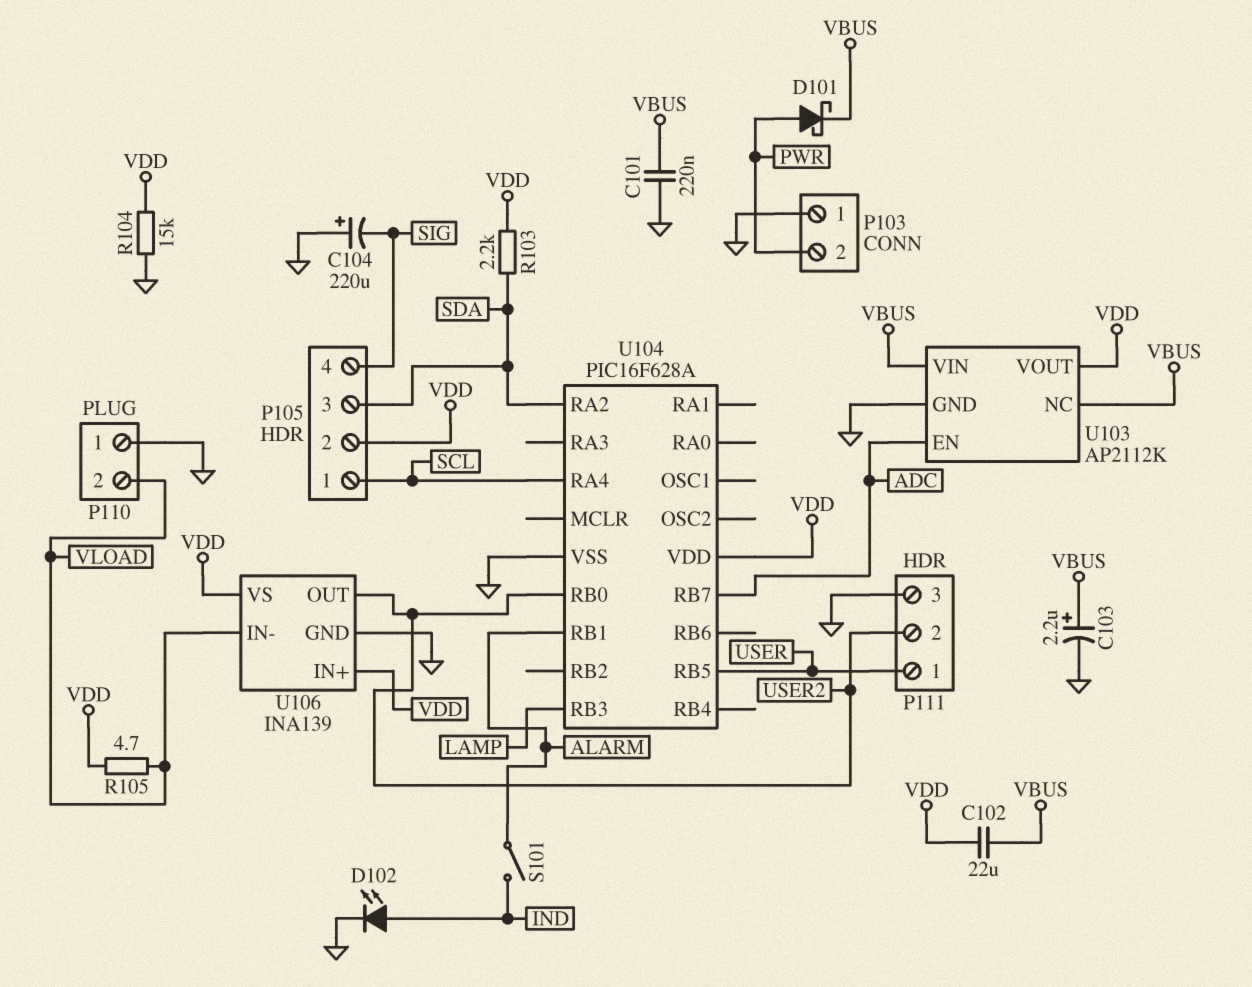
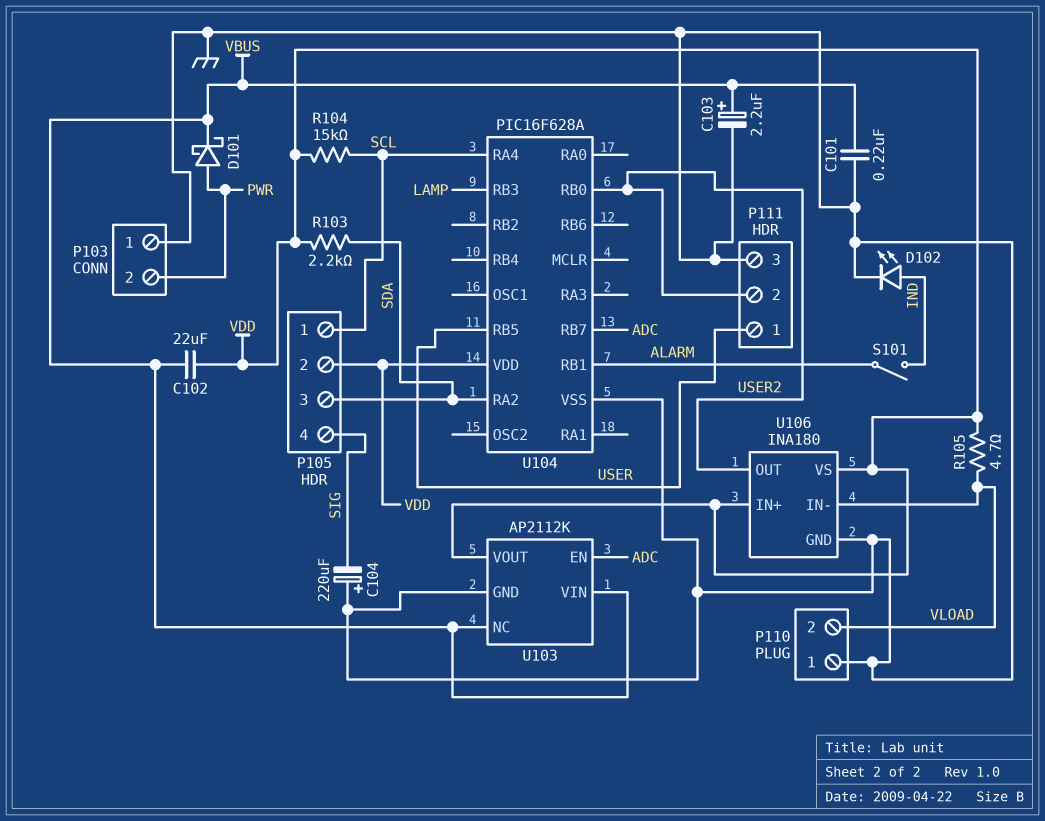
R104: 15k (GND, VDD) -> 15k (SCL, VDD)
U106: INA139 -> INA180

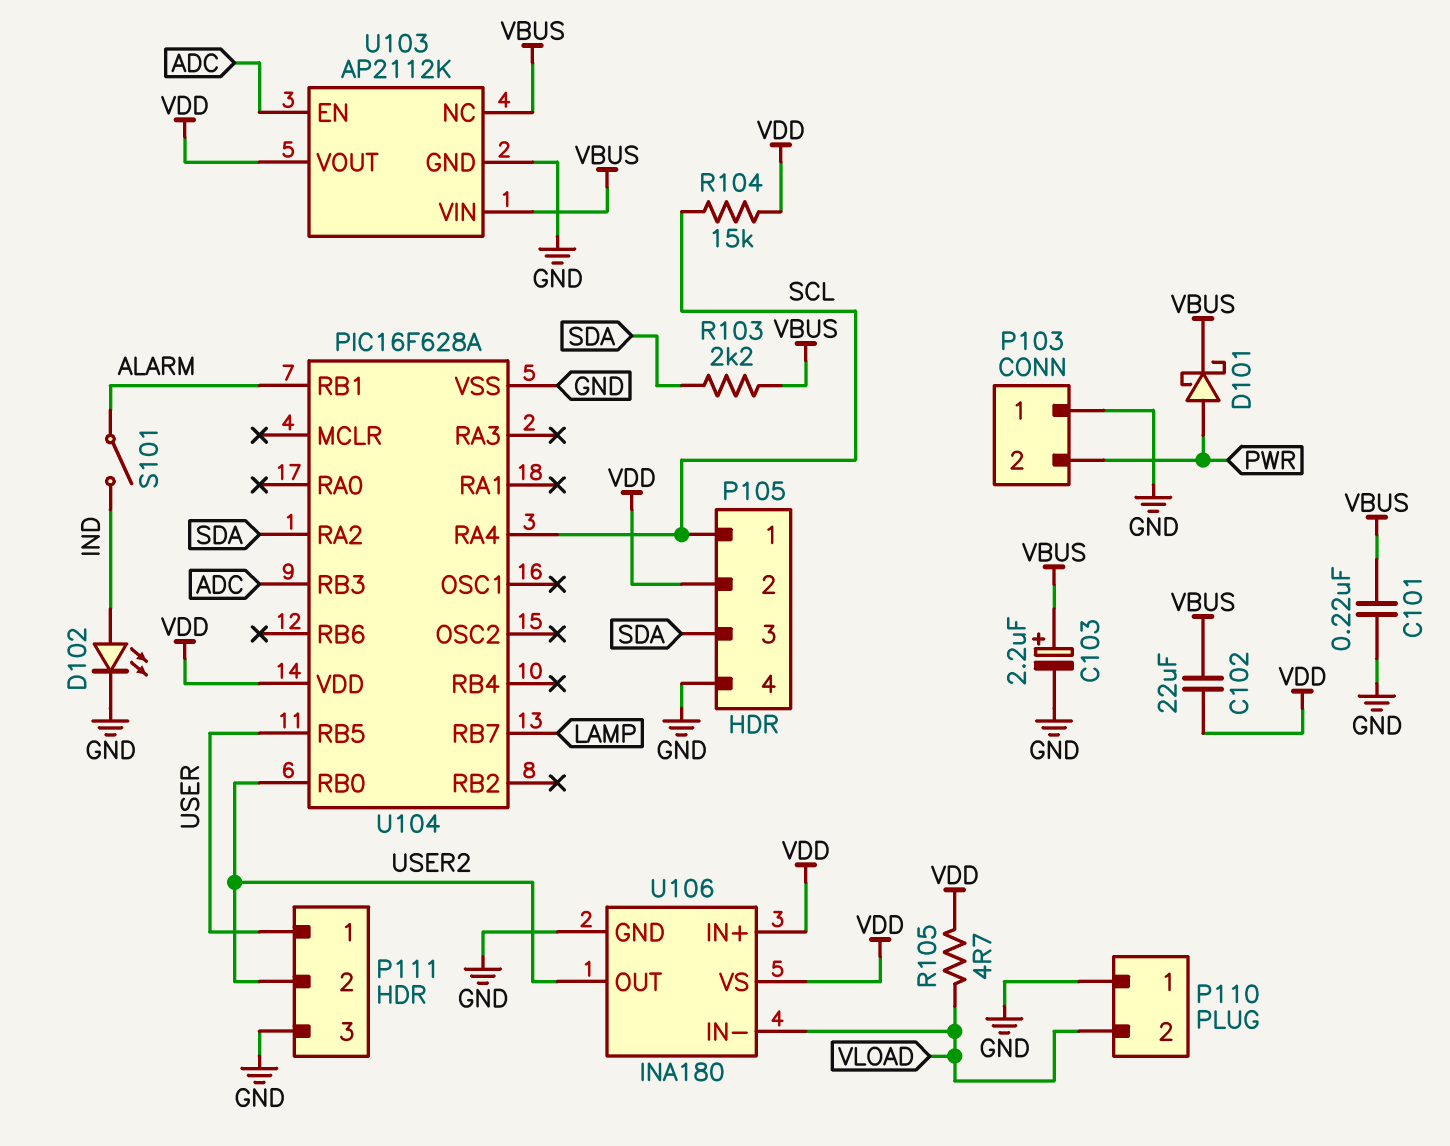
C104: 220uF (plus GND, minus SIG) -> none
P105 pin 4: SIG -> GND
R103: 2.2k (SDA, VDD) -> 2.2k (SDA, VBUS)
U104 pin RB3: LAMP -> ADC
U104 pin RB7: ADC -> LAMP

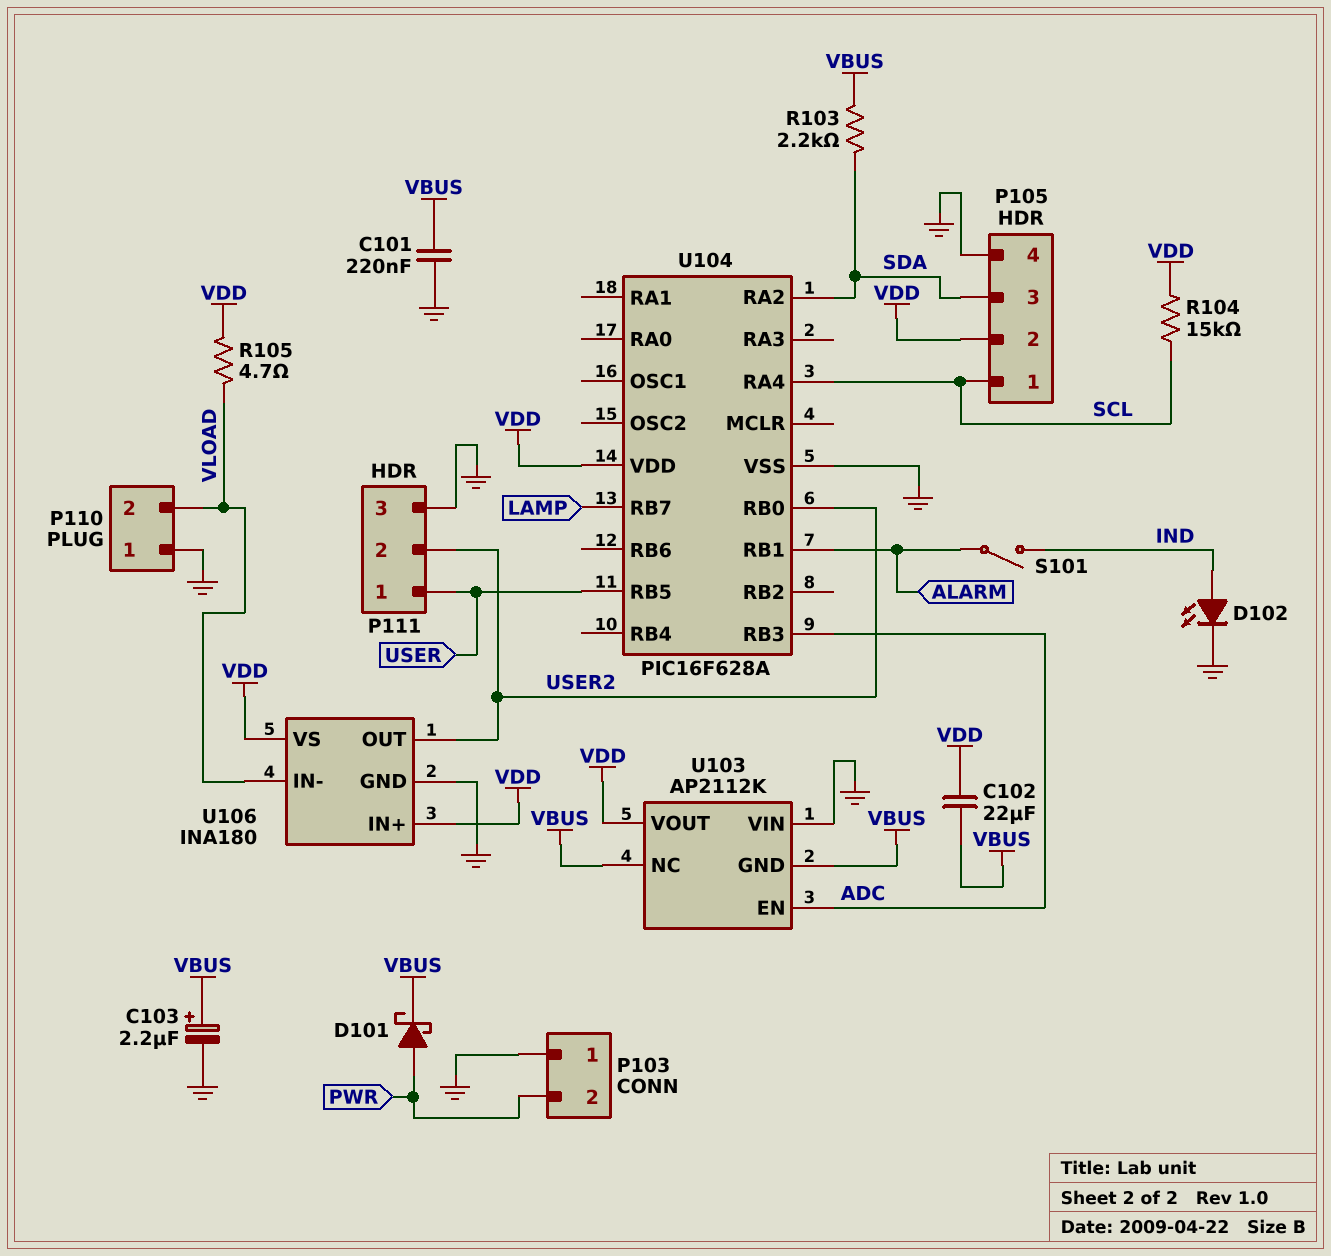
U103 pin GND: GND -> VBUS
U103 pin VIN: VBUS -> GND

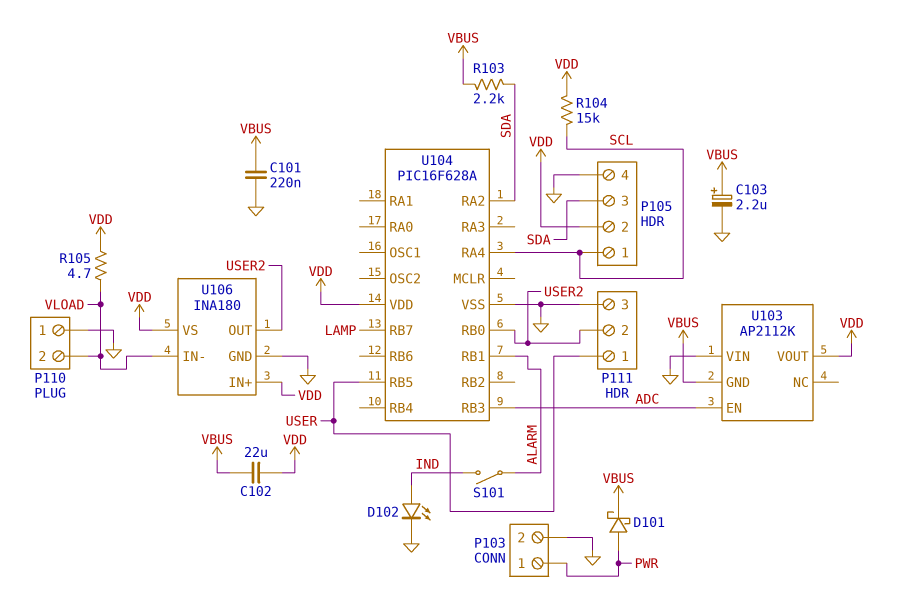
P103 pin 1: GND -> PWR
P103 pin 2: PWR -> GND
U103 pin NC: VBUS -> none

